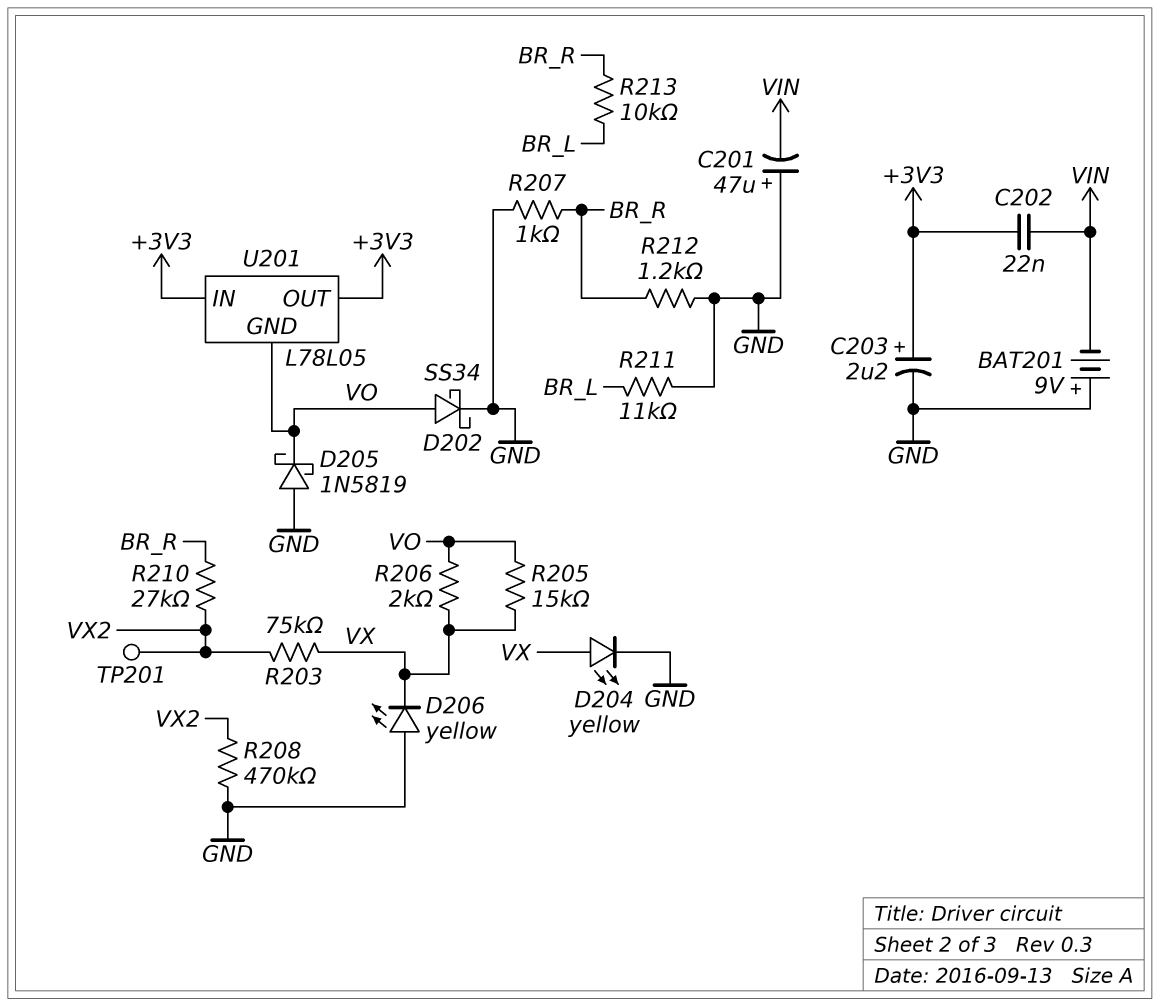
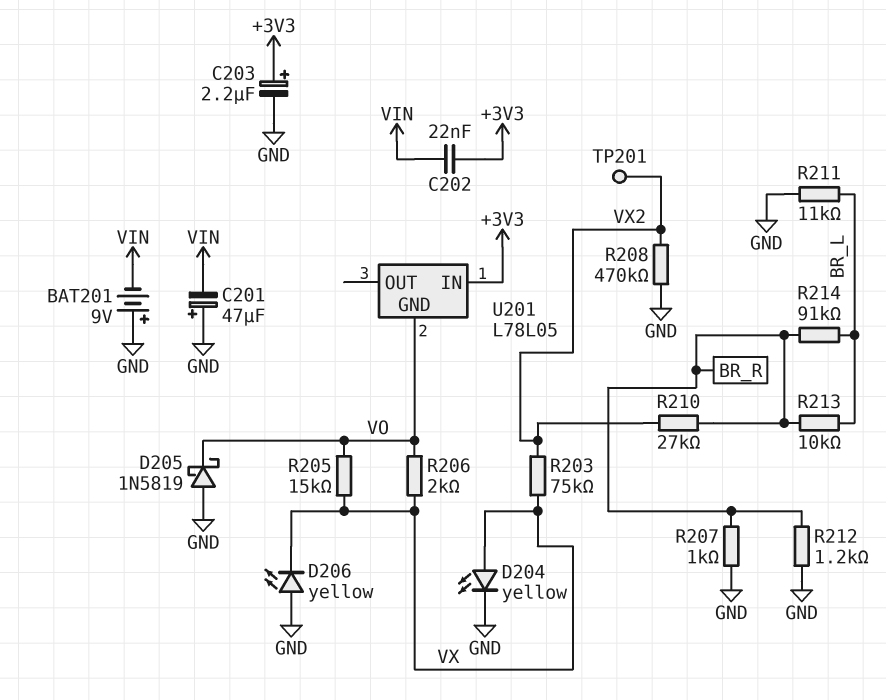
D202: schottky SS34 (A VO, K GND) -> none
R214: none -> 91k (BR_L, BR_R)
U201 pin OUT: +3V3 -> none

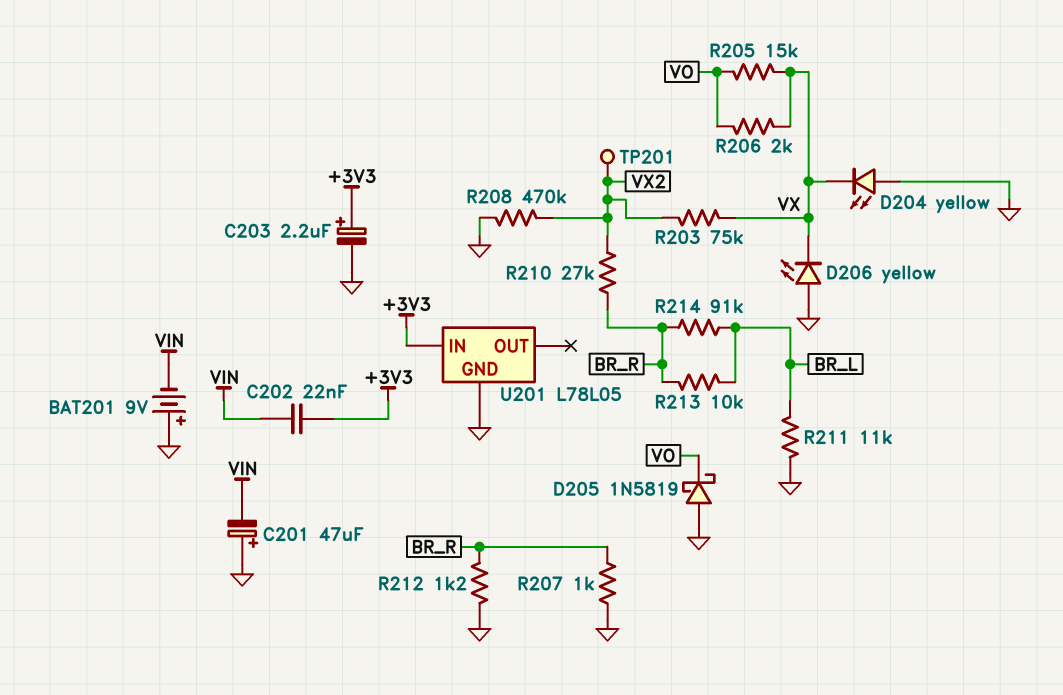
D204: LED yellow (A VX, K GND) -> LED yellow (A GND, K VX)
U201 pin GND: VO -> GND

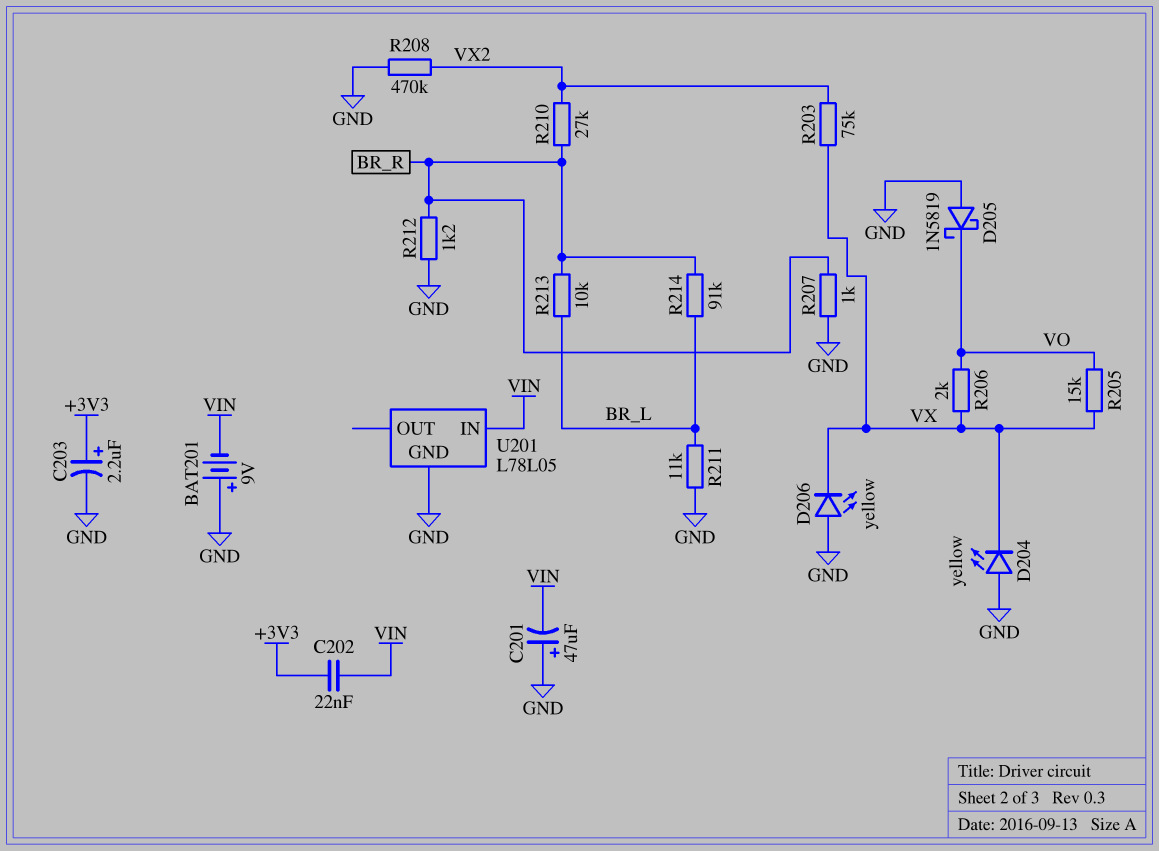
TP201: test point (VX2) -> none
U201 pin IN: +3V3 -> VIN

